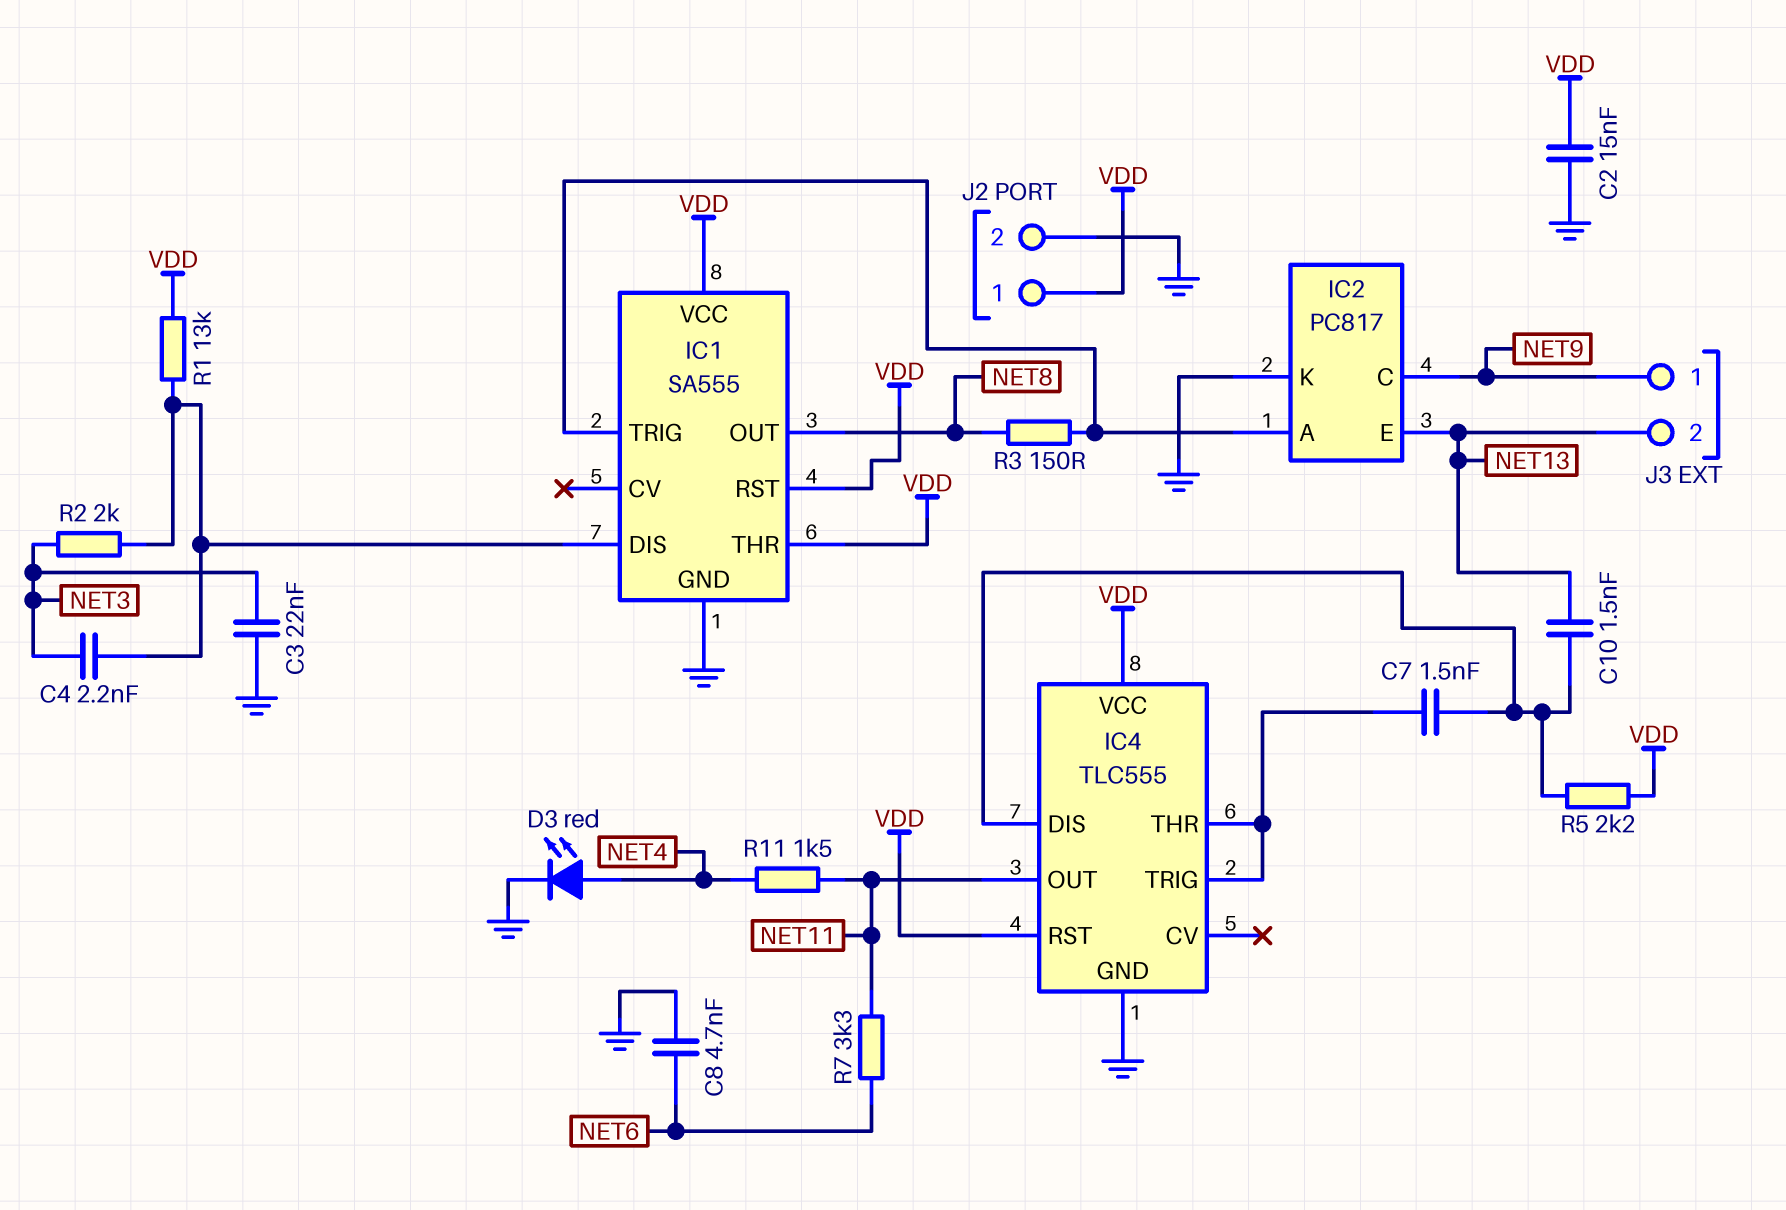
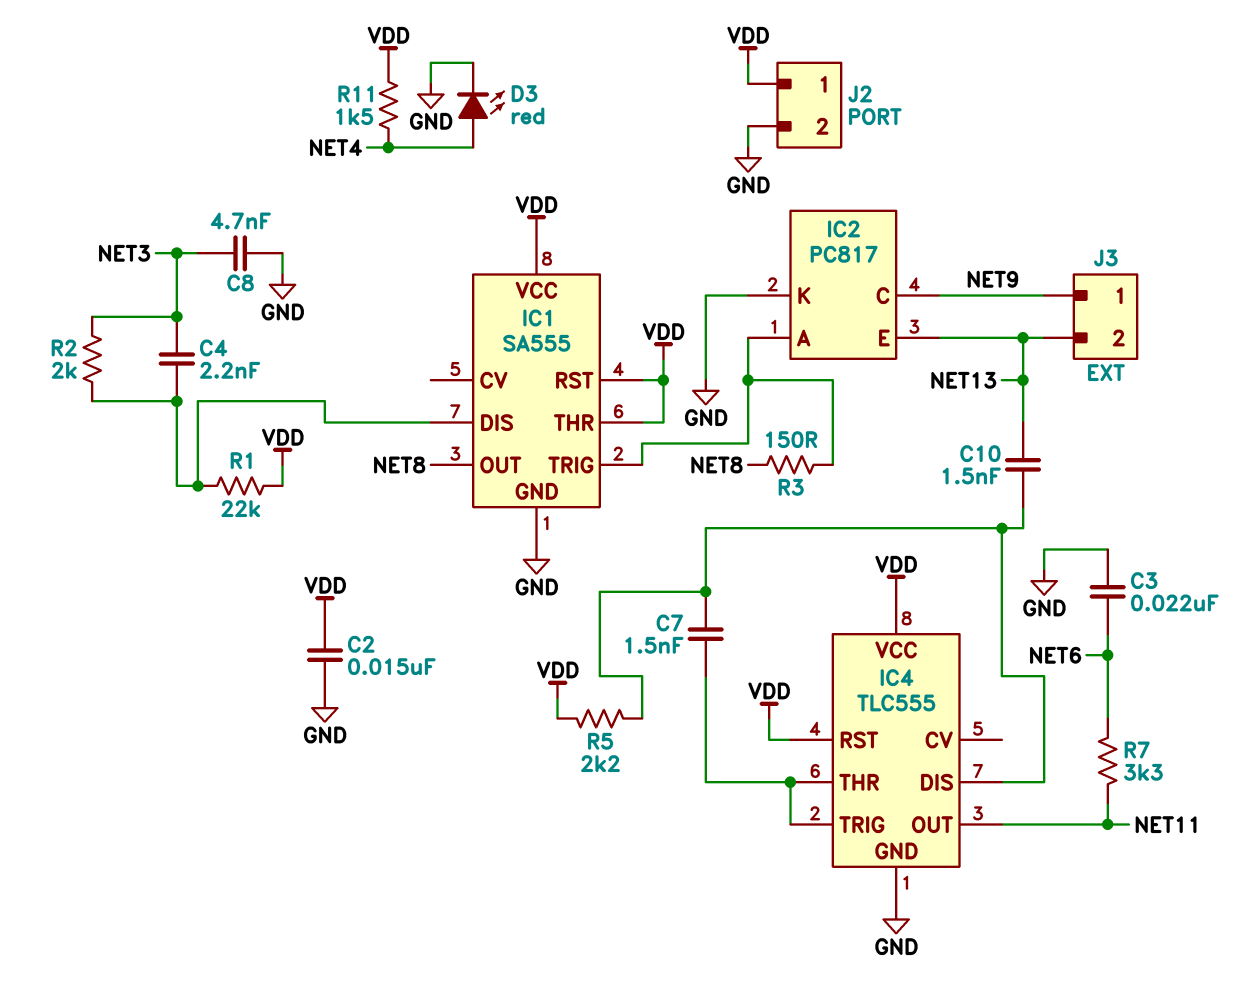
C3: 22nF (GND, NET3) -> 22nF (GND, NET6)
C8: 4.7nF (GND, NET6) -> 4.7nF (GND, NET3)
R1: 13k (IC1/DIS, VDD) -> 22k (IC1/DIS, VDD)
R11: 1.5k (NET4, NET11) -> 1.5k (NET4, VDD)

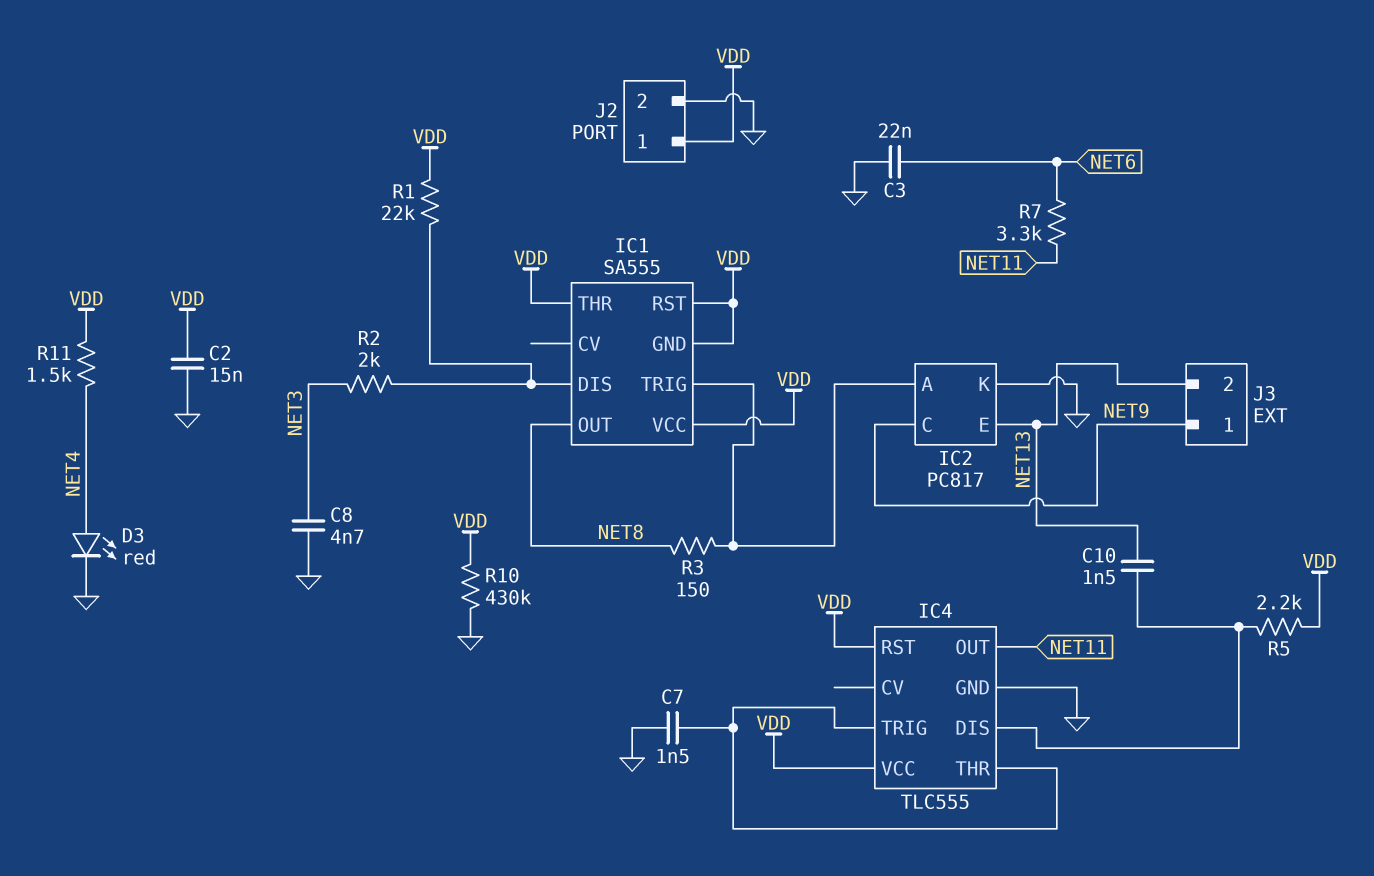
C4: 2.2nF (IC1/DIS, NET3) -> none
C7: 1.5nF (IC4/DIS, IC4/THR) -> 1.5nF (GND, IC4/THR)
IC1 pin GND: GND -> VDD
R10: none -> 430k (GND, VDD)

